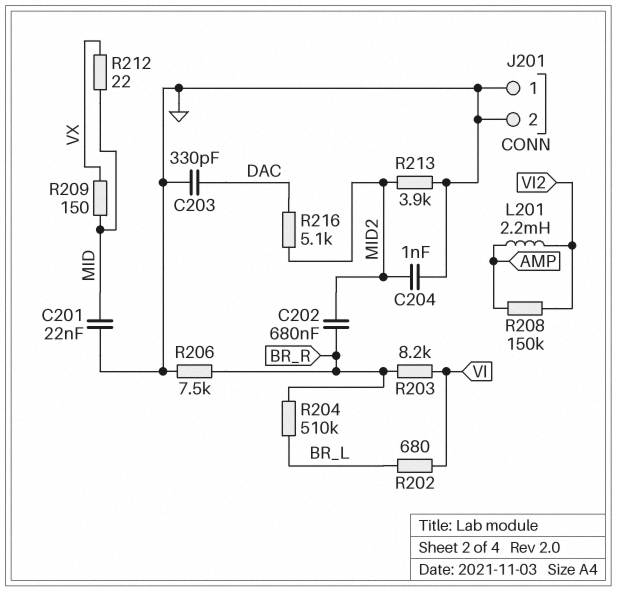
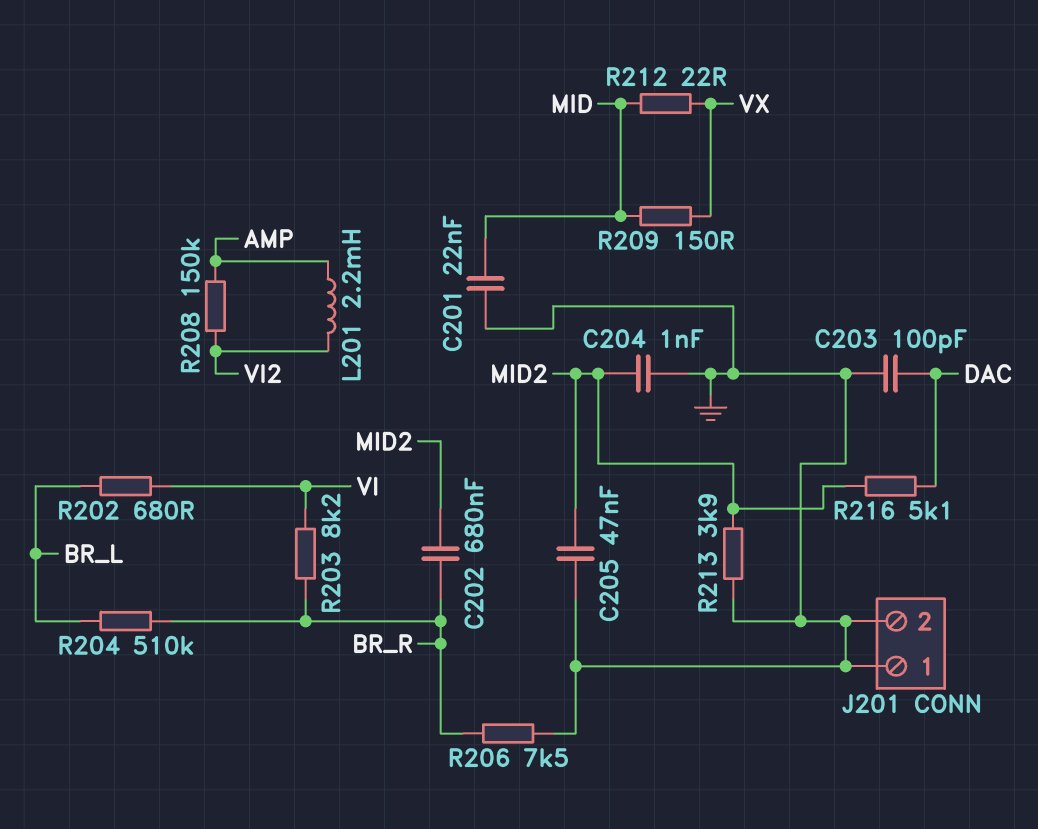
C203: 330pF (DAC, GND) -> 100pF (DAC, GND)
C205: none -> 47nF (GND, MID2)

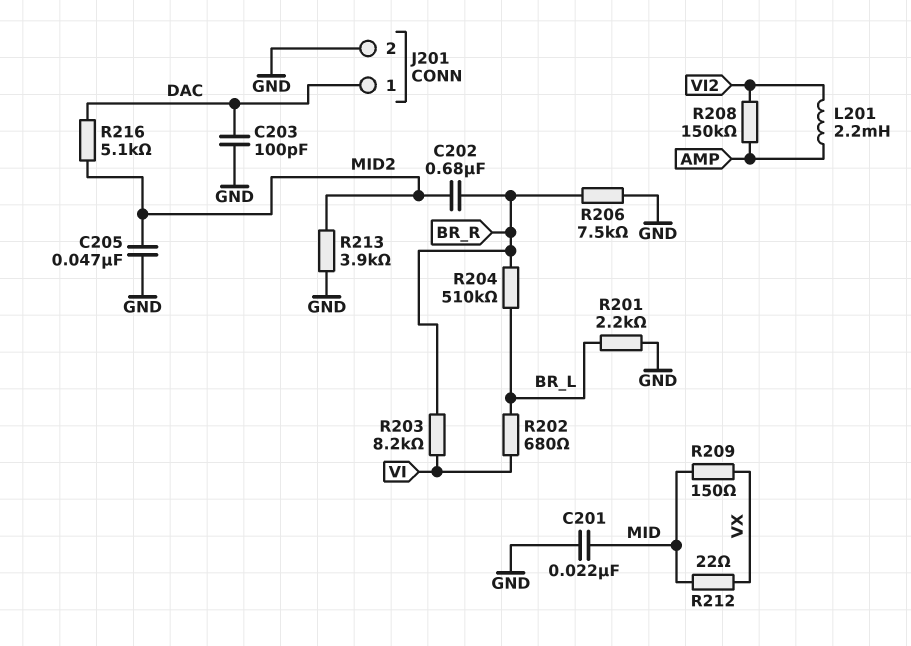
C204: 1nF (GND, MID2) -> none
J201 pin 1: GND -> DAC
R201: none -> 2.2k (BR_L, GND)

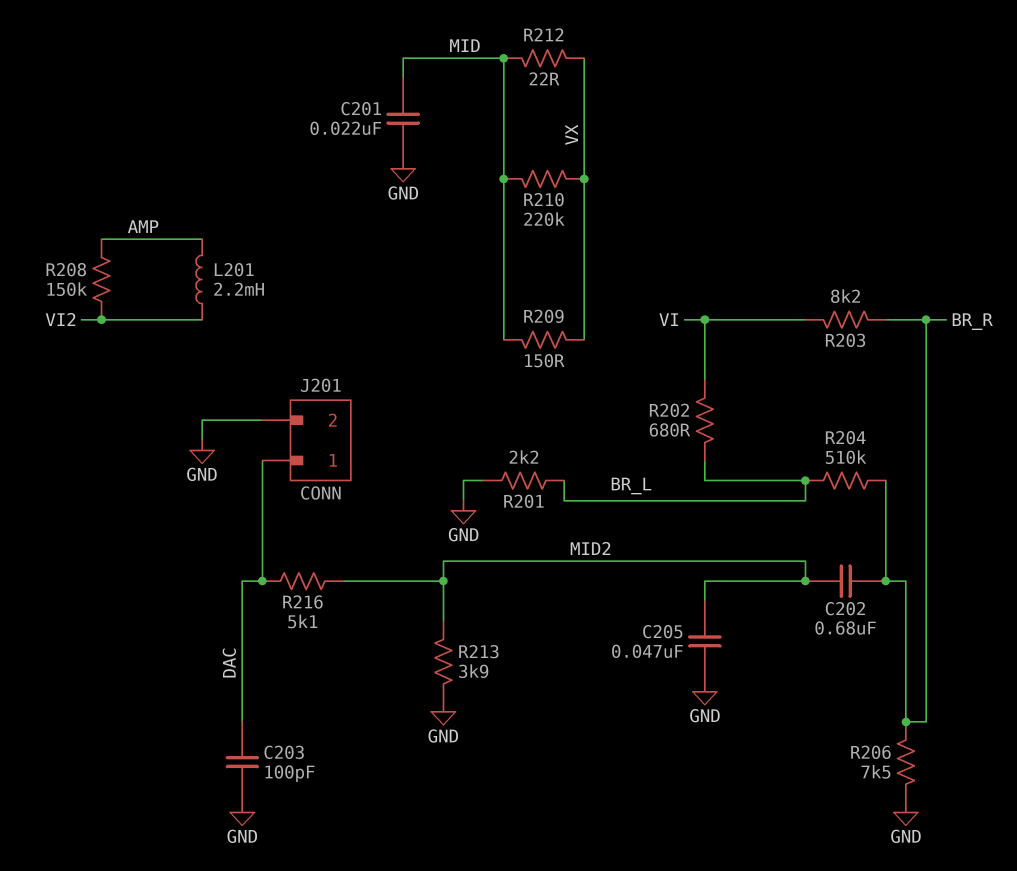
R210: none -> 220k (MID, VX)

